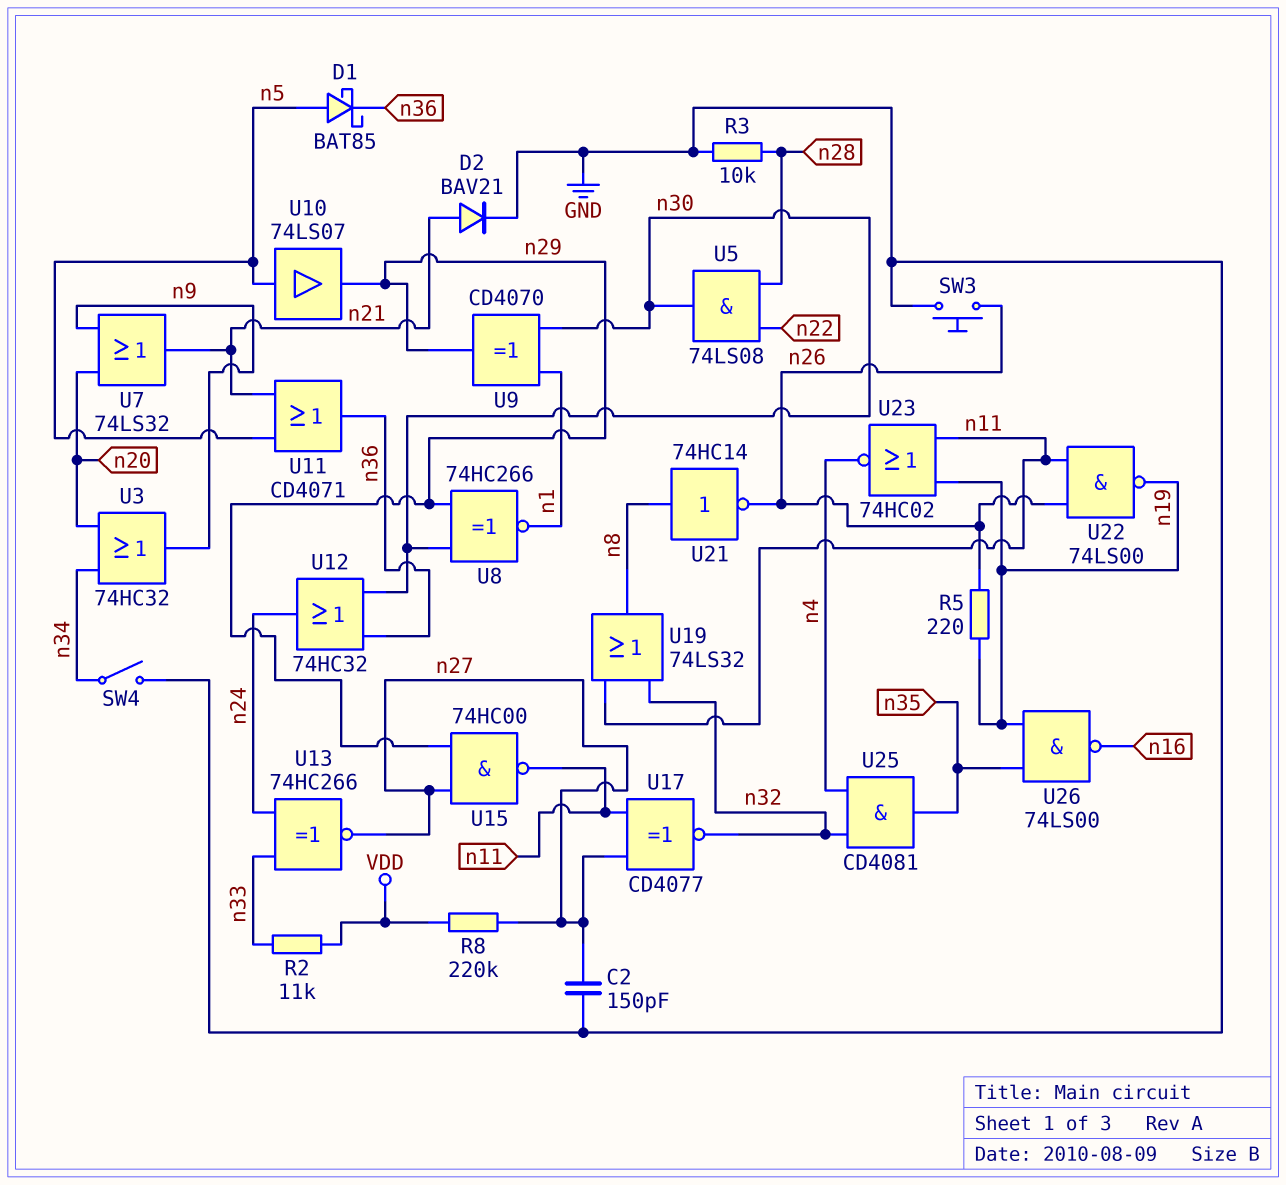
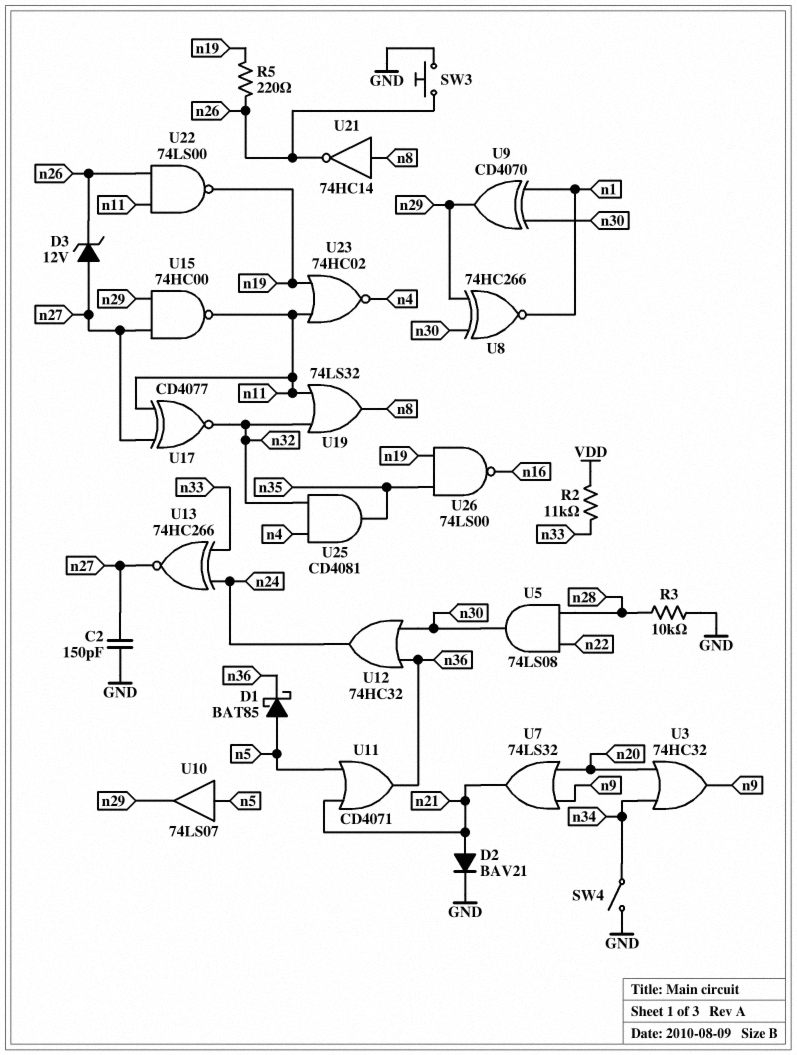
D3: none -> zener 12V (A n27, K n26)
R8: 220k (VDD, n27) -> none

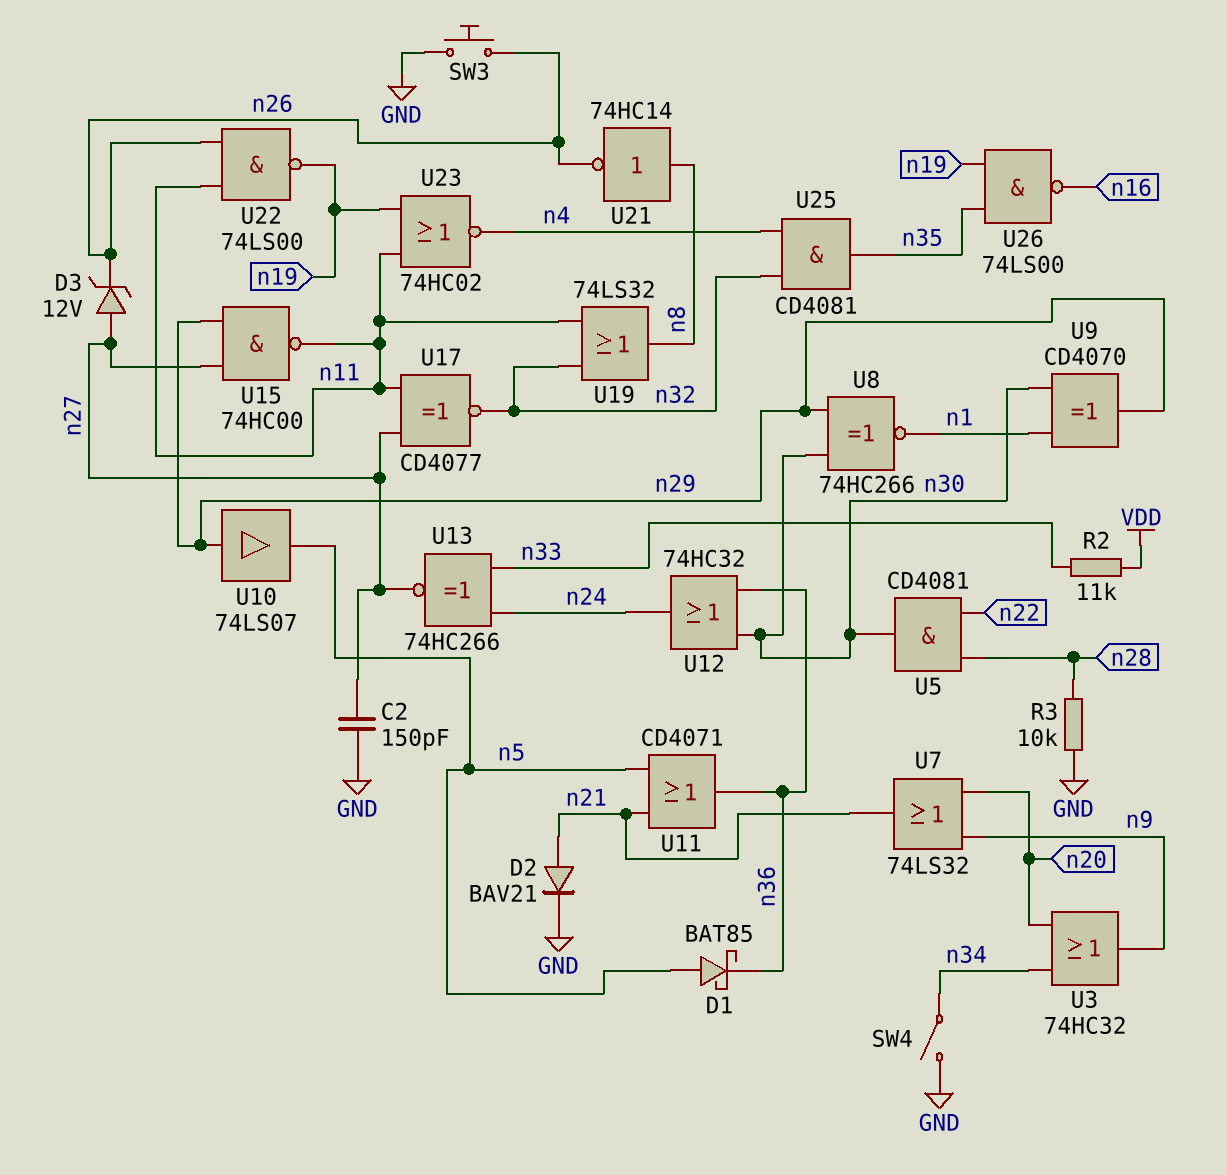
R5: 220 (n19, n26) -> none
U5: AND 74LS08 (in n22, in n28, out n30) -> AND CD4081 (in n22, in n28, out n30)
U10: buffer 74LS07 (in n5, out n29) -> buffer 74LS07 (in n29, out n5)

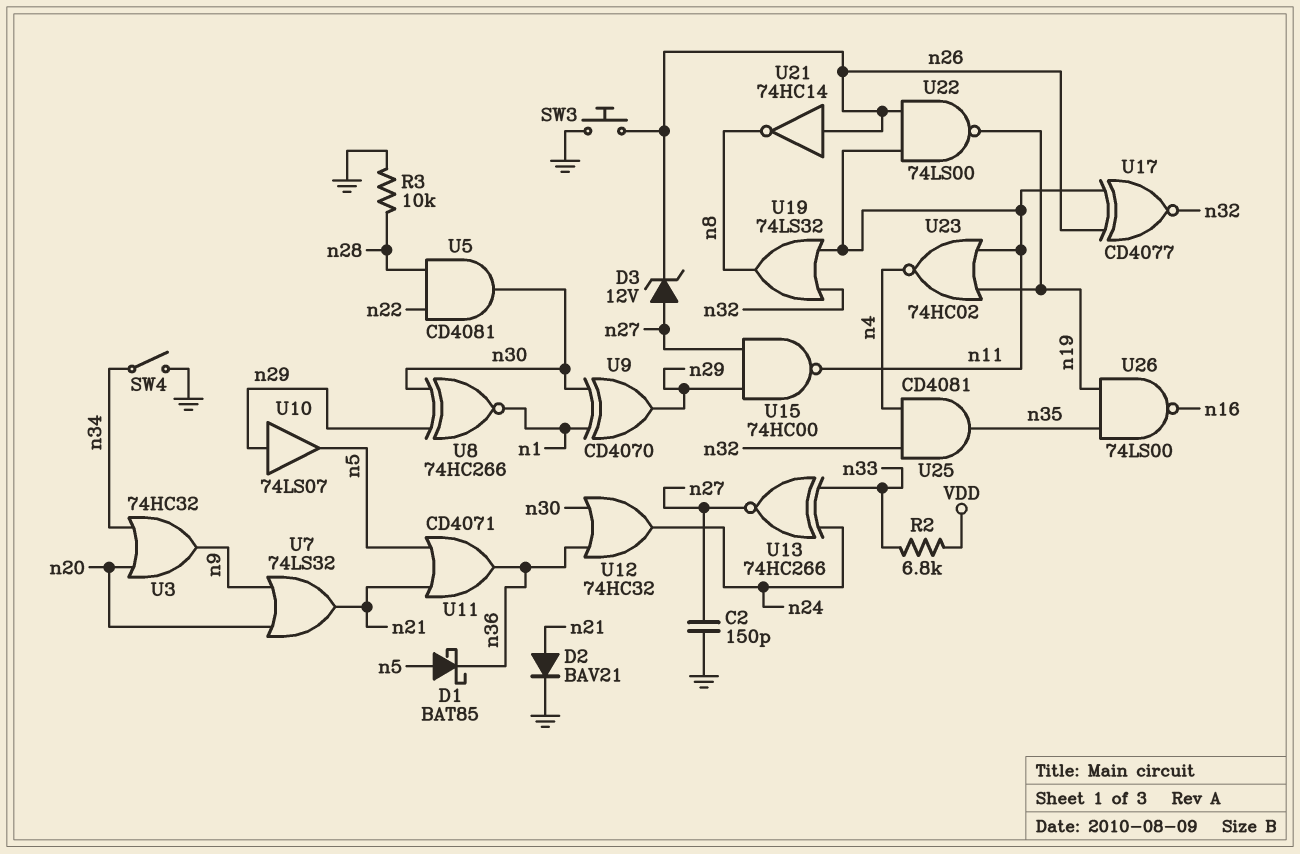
R2: 11k (VDD, n33) -> 6.8k (VDD, n33)
U17: XNOR CD4077 (in n11, in n27, out n32) -> XNOR CD4077 (in n11, in n26, out n32)
U21: NOT 74HC14 (in n8, out n26) -> NOT 74HC14 (in n26, out n8)

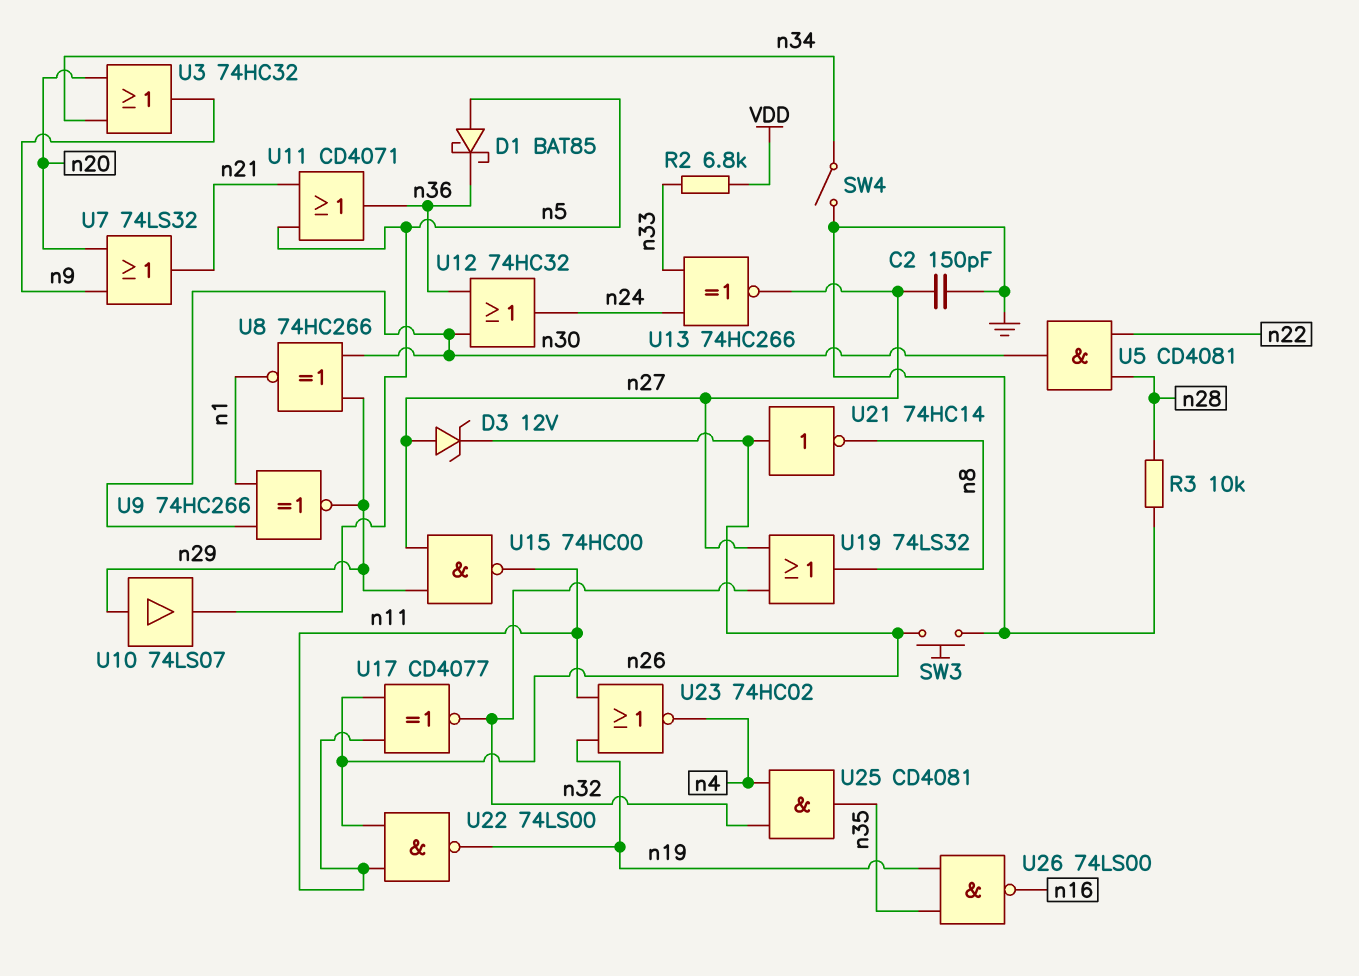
D2: diode BAV21 (A n21, K GND) -> none
U9: XOR CD4070 (in n1, in n30, out n29) -> XNOR 74HC266 (in n1, in n30, out n29)
U19: OR 74LS32 (in n11, in n32, out n8) -> OR 74LS32 (in n27, in n32, out n8)

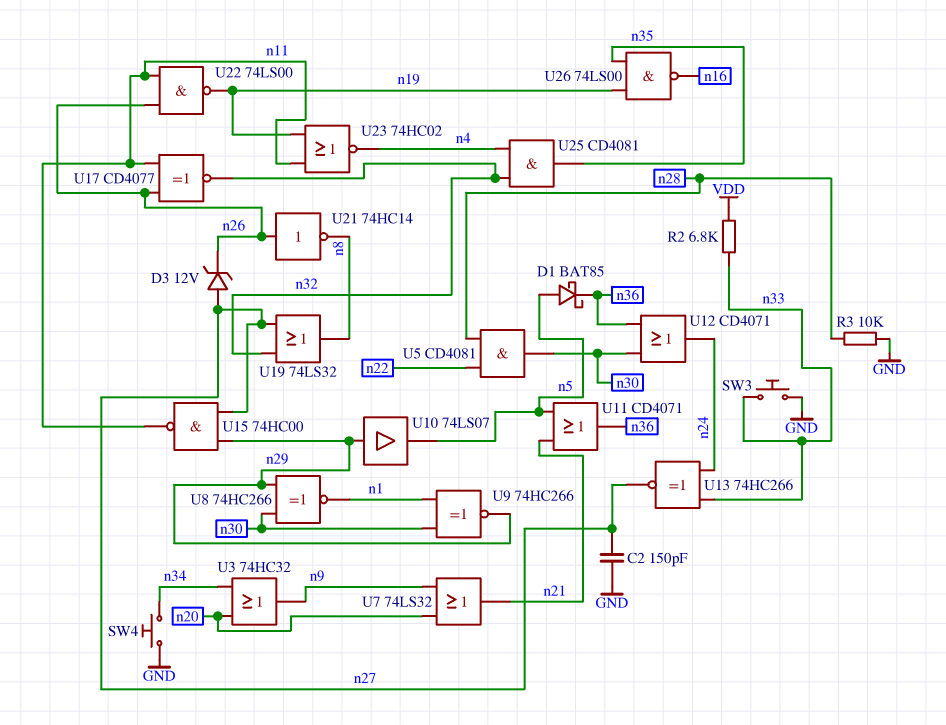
SW3: button (GND, n26) -> button (GND, n33)
SW4: switch (GND, n34) -> button (GND, n34)
U12: OR 74HC32 (in n30, in n36, out n24) -> OR CD4071 (in n30, in n36, out n24)

